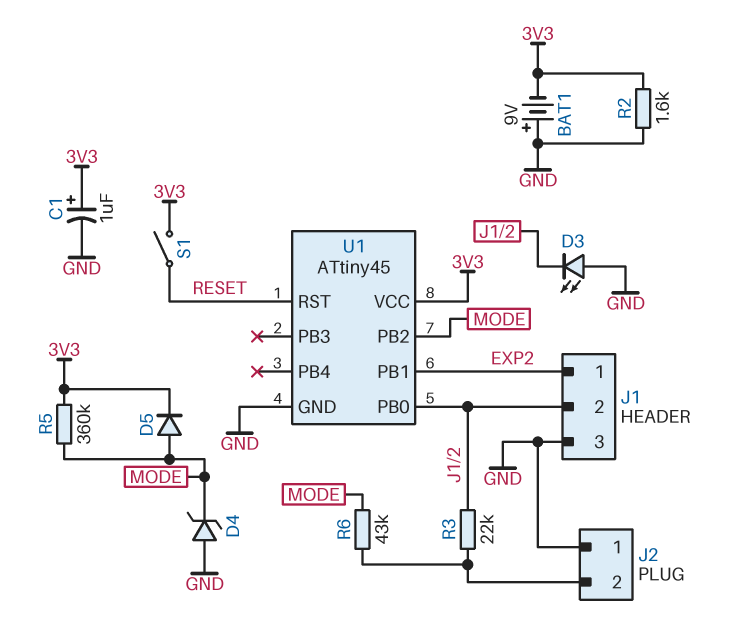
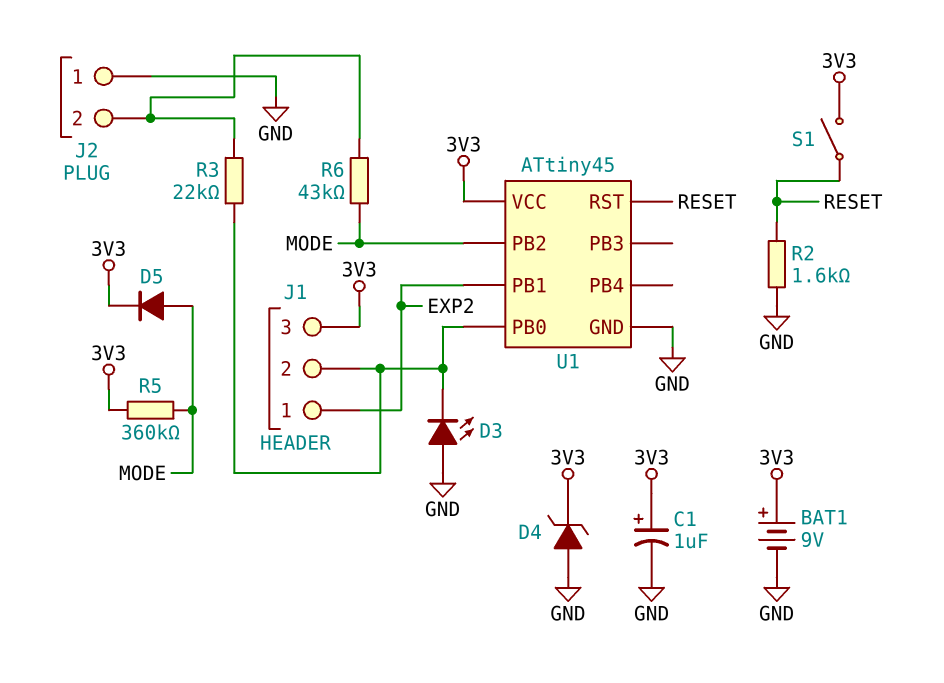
BAT1: 9V (plus GND, minus 3V3) -> 9V (plus 3V3, minus GND)
D4: zener (A GND, K MODE) -> zener (A GND, K 3V3)
J1 pin 3: GND -> 3V3
R2: 1.6k (3V3, GND) -> 1.6k (GND, RESET)

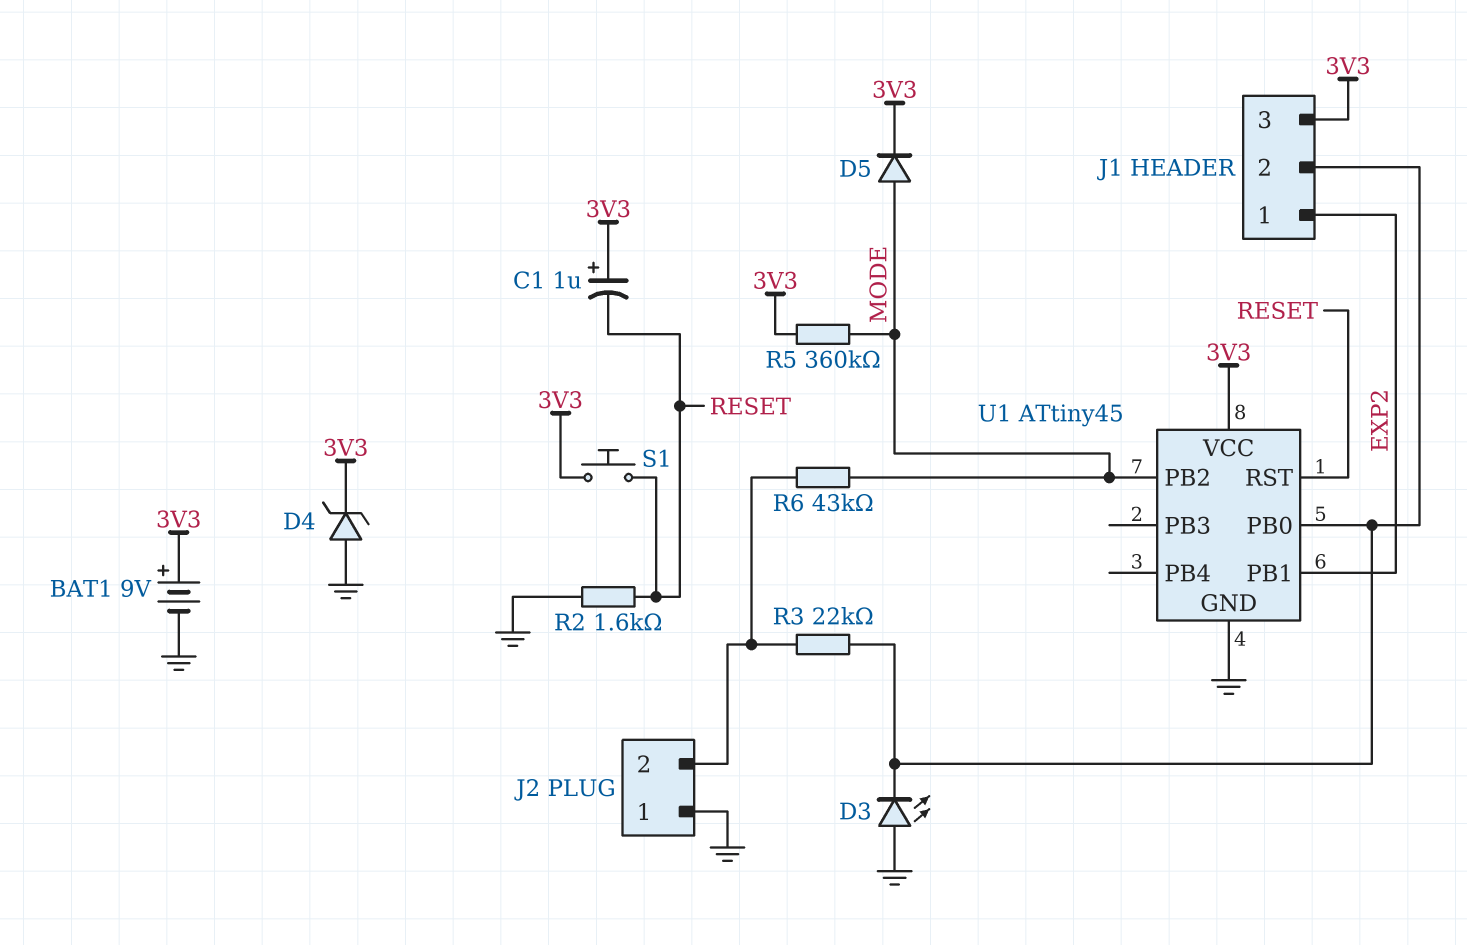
C1: 1uF (plus 3V3, minus GND) -> 1uF (plus 3V3, minus RESET)
S1: switch (3V3, RESET) -> button (3V3, RESET)

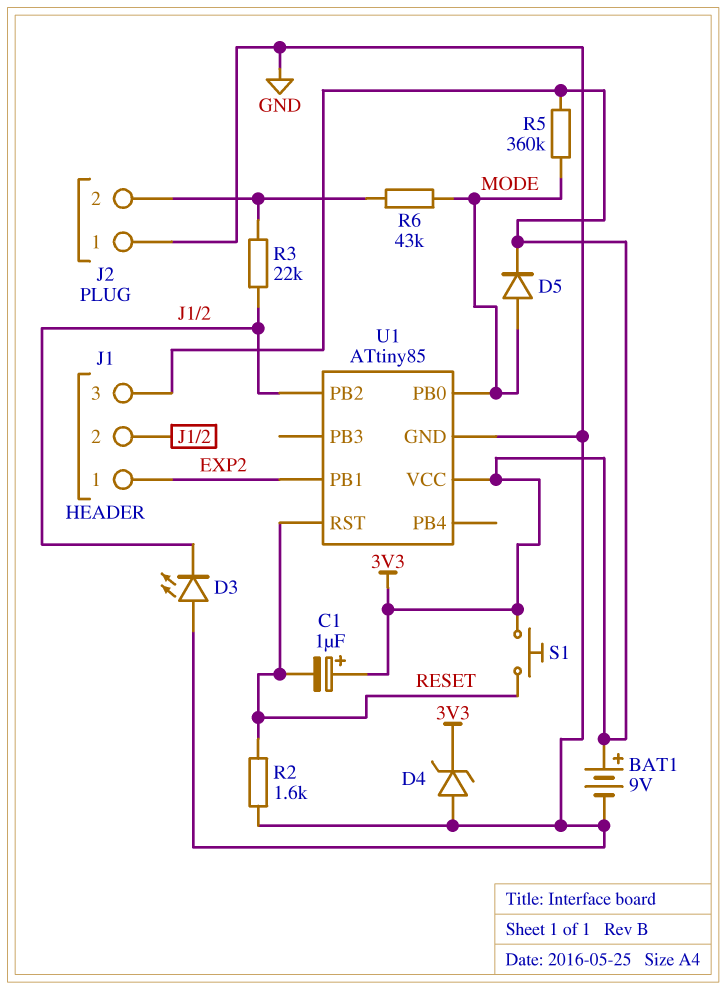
U1: ATtiny45 -> ATtiny85
U1 pin PB0: J1/2 -> MODE
U1 pin PB2: MODE -> J1/2

